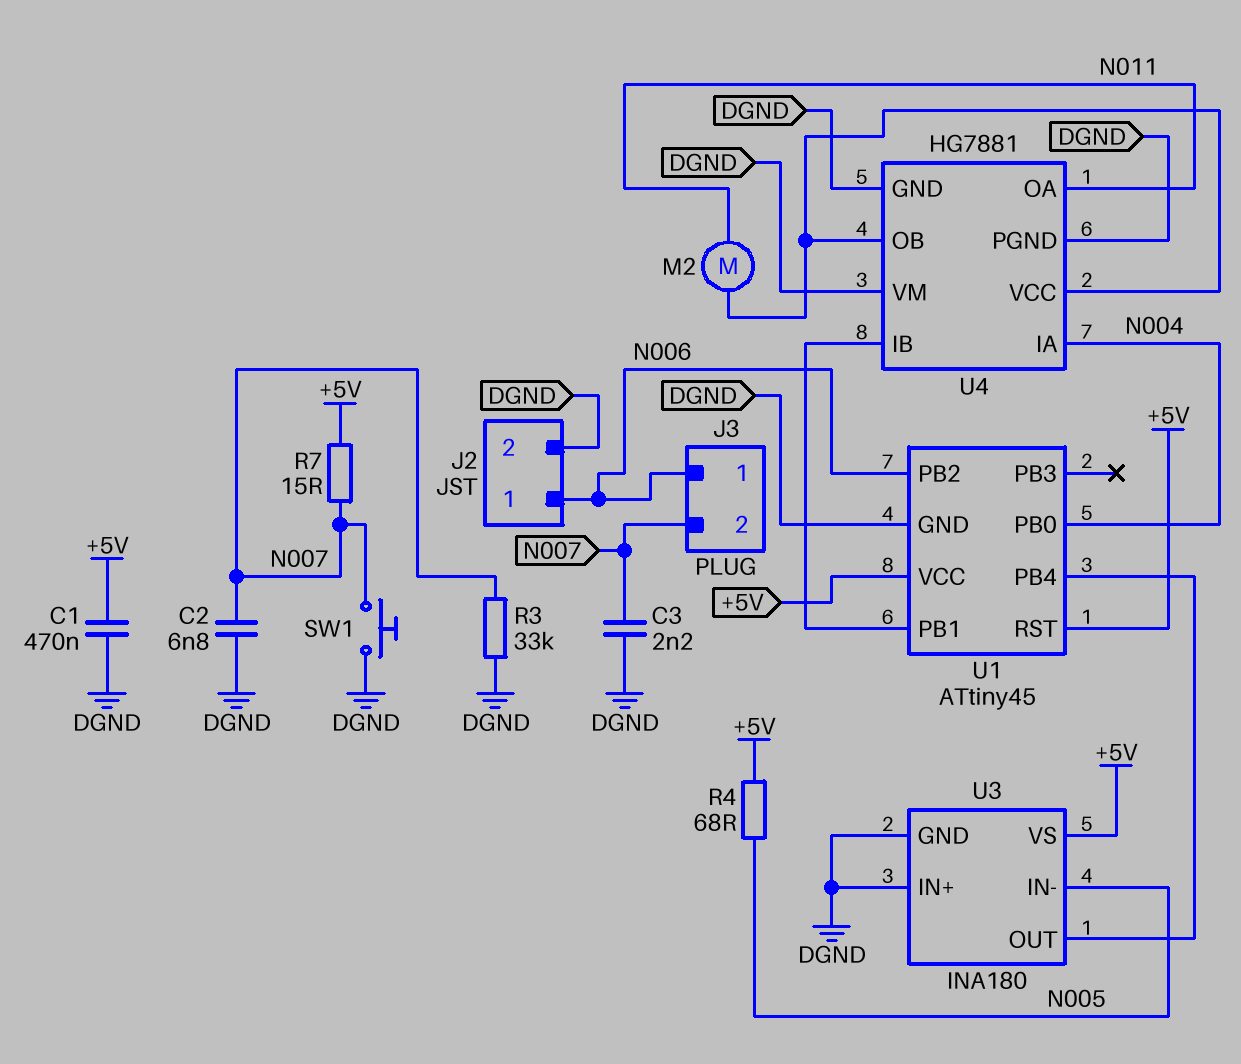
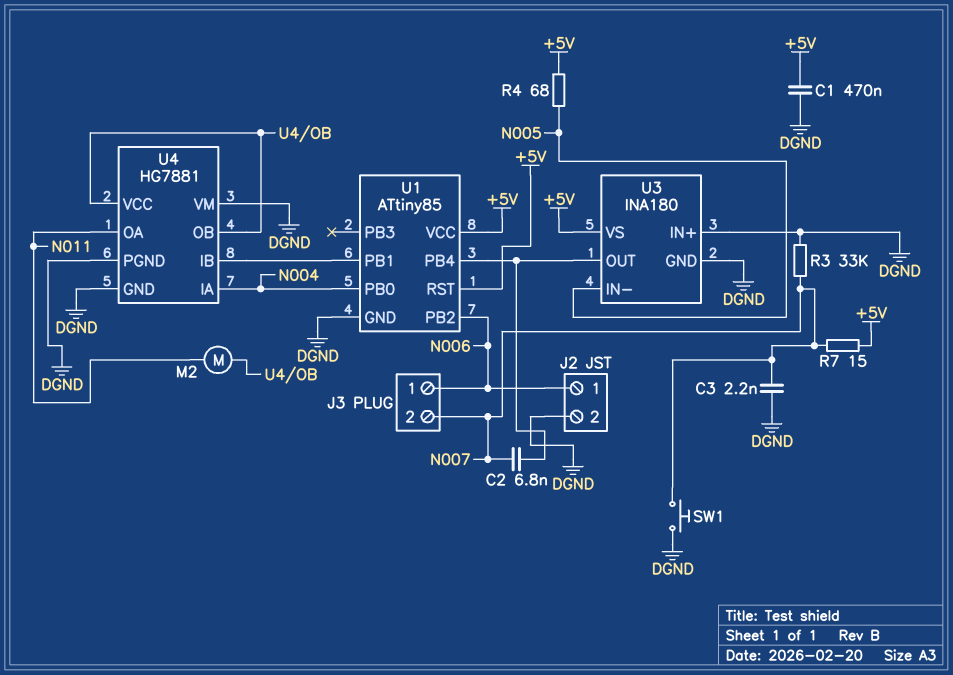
C2: 6.8nF (DGND, N007) -> 6.8nF (N007, U1/PB4)
U1: ATtiny45 -> ATtiny85

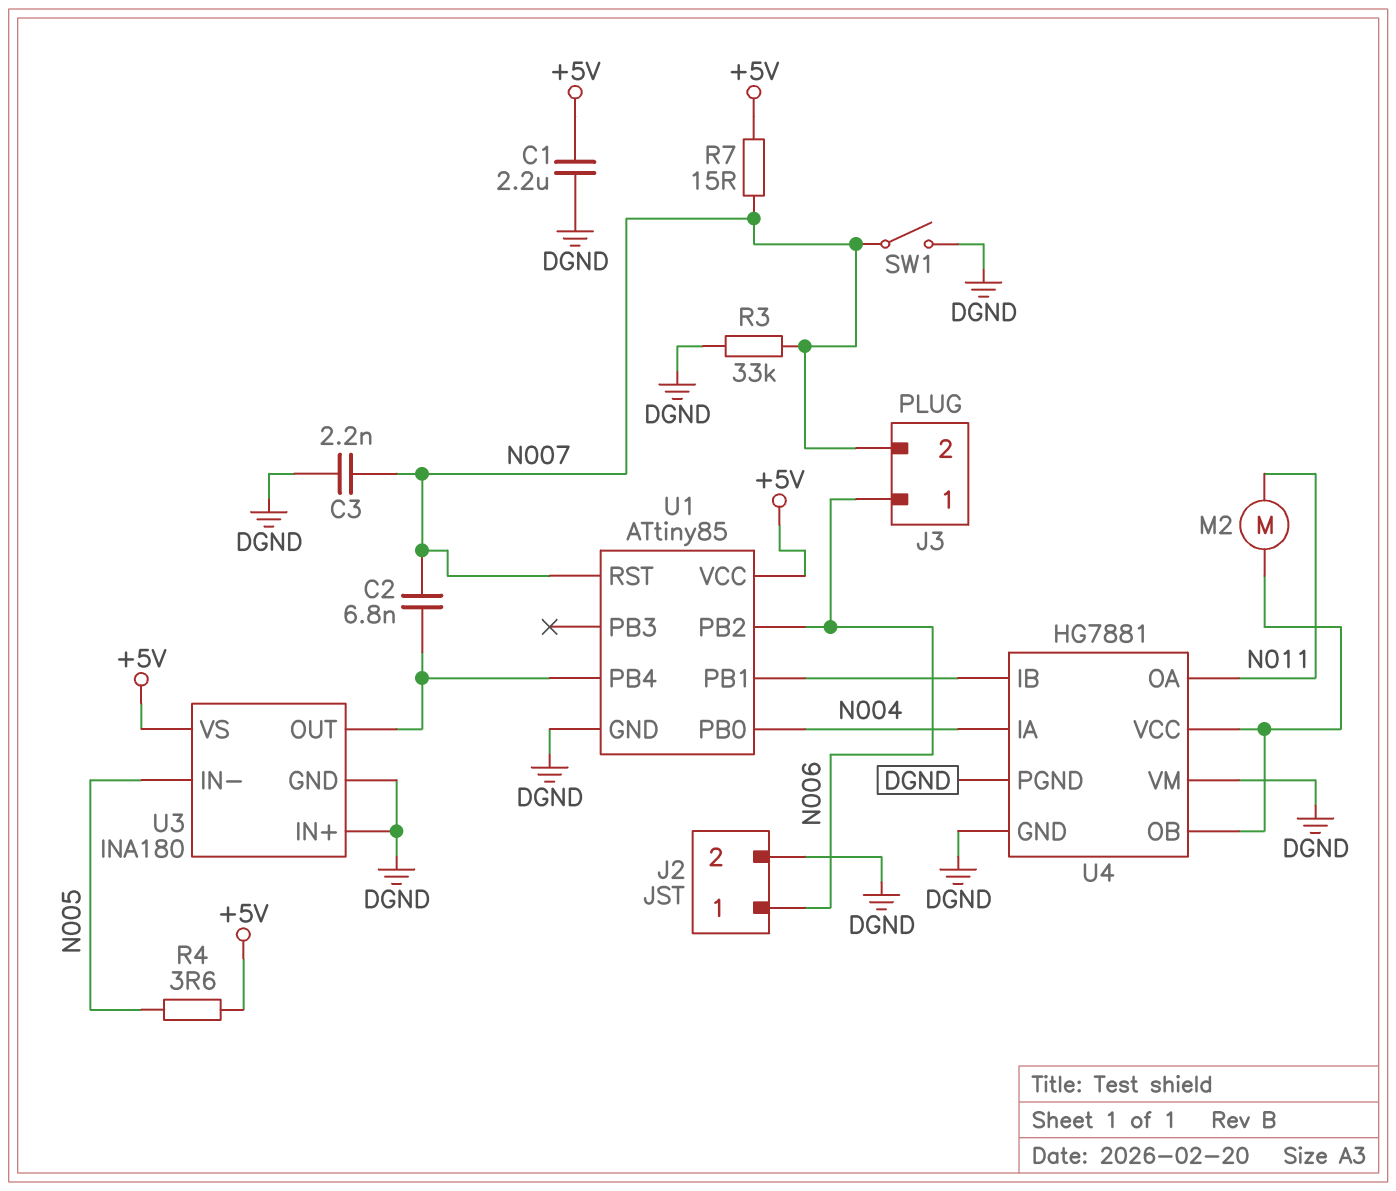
C1: 470nF (+5V, DGND) -> 2.2uF (+5V, DGND)
R4: 68 (+5V, N005) -> 3.6 (+5V, N005)
SW1: button (DGND, N007) -> switch (DGND, N007)
U1 pin RST: +5V -> N007

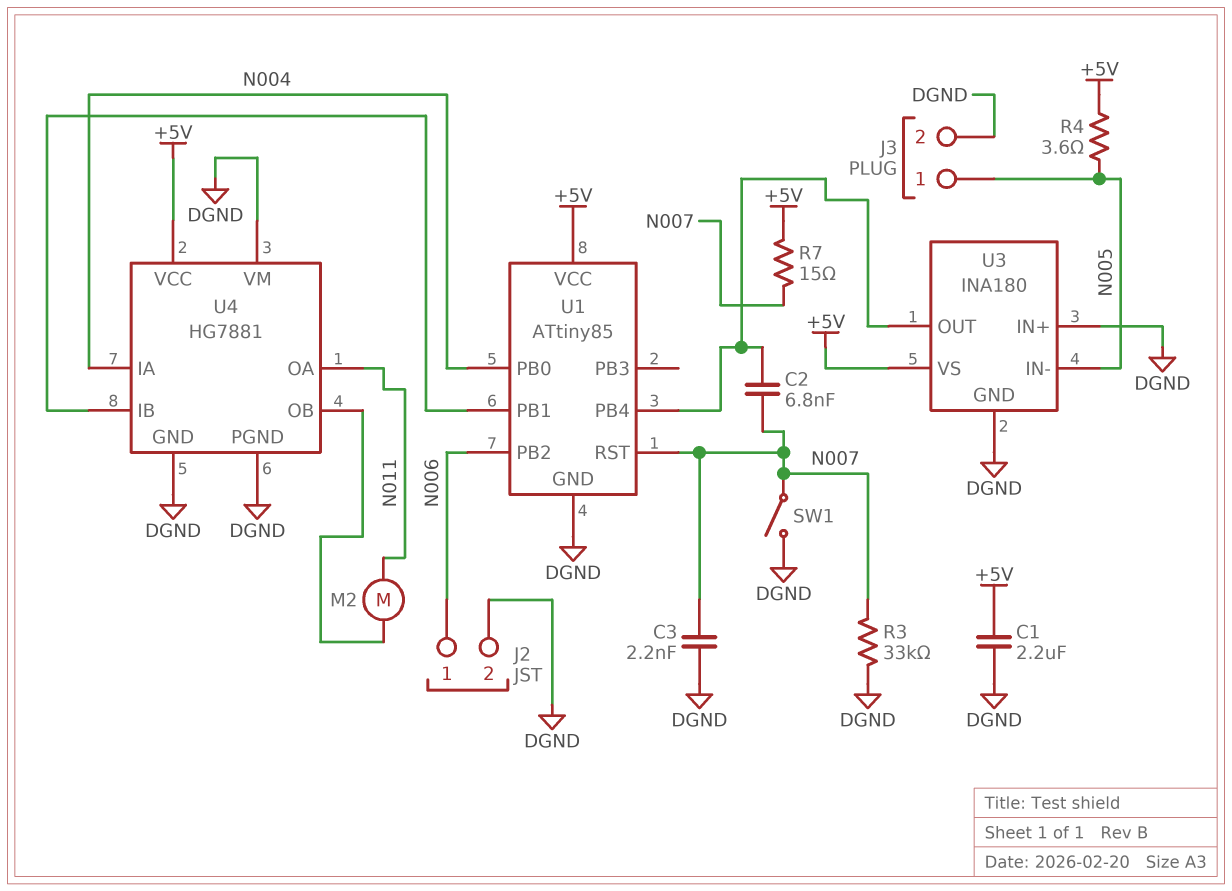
J3 pin 1: N006 -> N005
J3 pin 2: N007 -> DGND
U4 pin VCC: U4/OB -> +5V

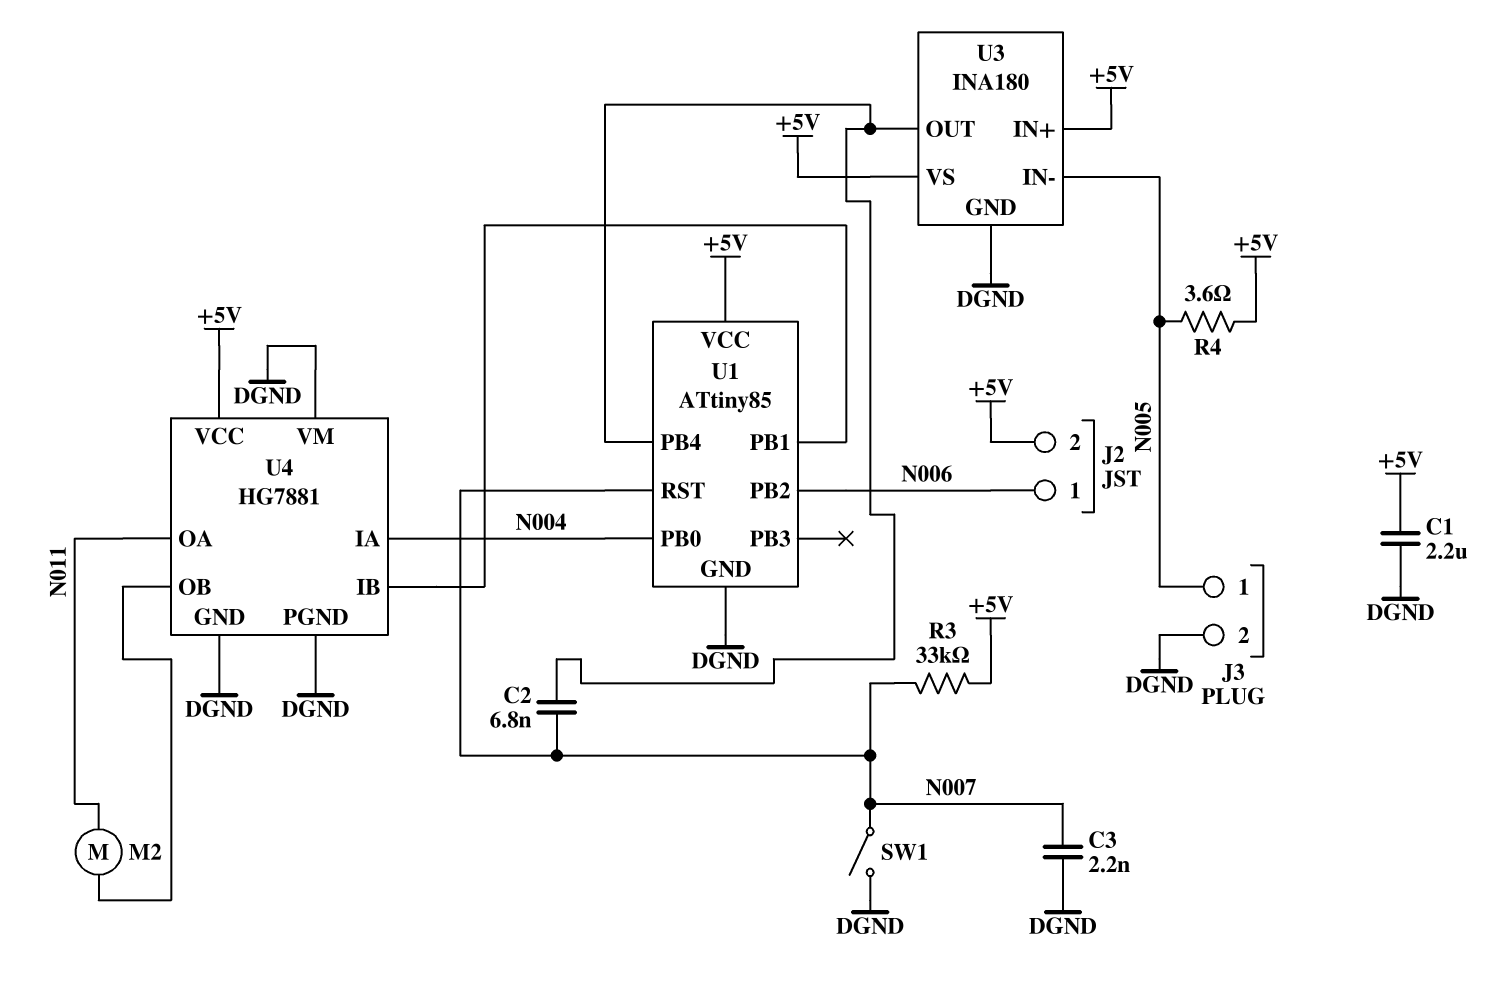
J2 pin 2: DGND -> +5V
R3: 33k (DGND, N007) -> 33k (+5V, N007)
R7: 15 (+5V, N007) -> none
U3 pin IN+: DGND -> +5V

